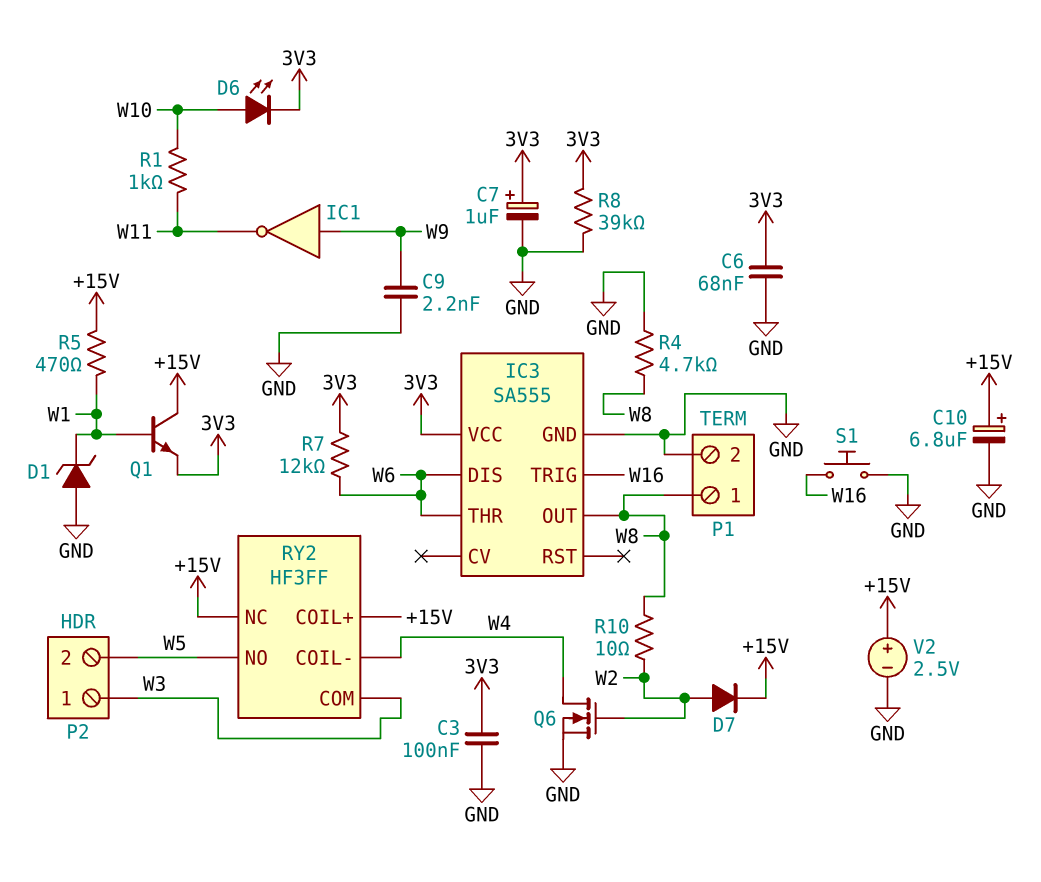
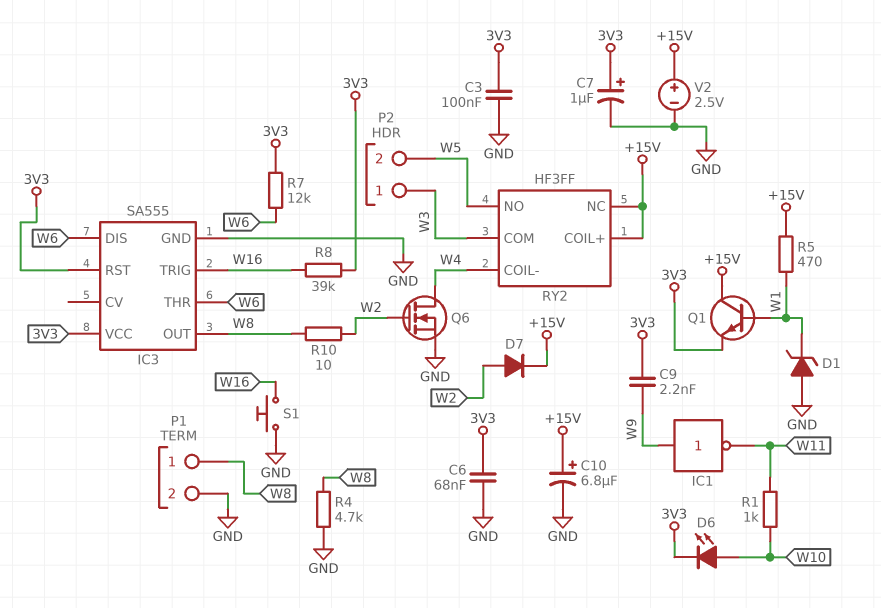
C9: 2.2nF (GND, W9) -> 2.2nF (3V3, W9)
IC3 pin RST: none -> 3V3
R8: 39k (3V3, GND) -> 39k (3V3, W16)

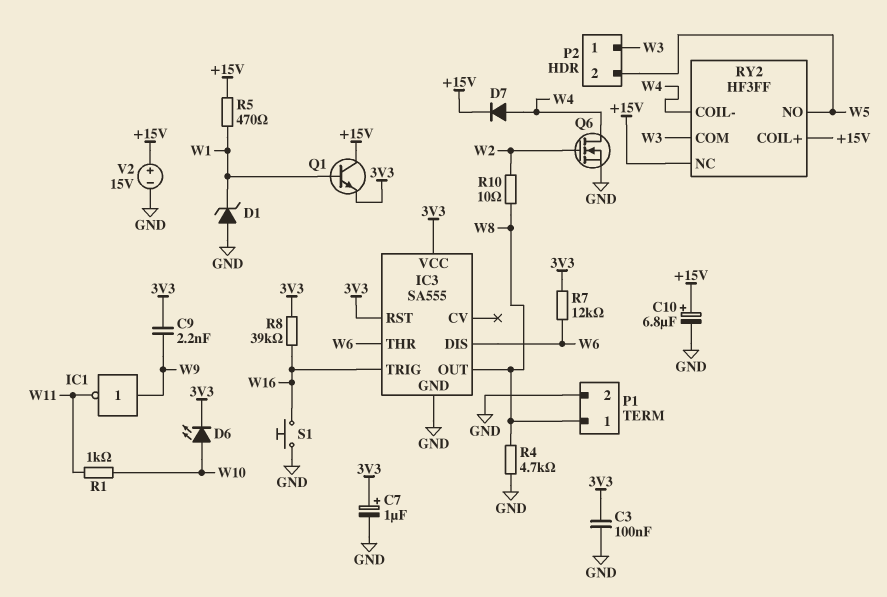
C6: 68nF (3V3, GND) -> none
D7: diode (A W2, K +15V) -> diode (A W4, K +15V)
V2: 2.5V (plus +15V, minus GND) -> 15V (plus +15V, minus GND)

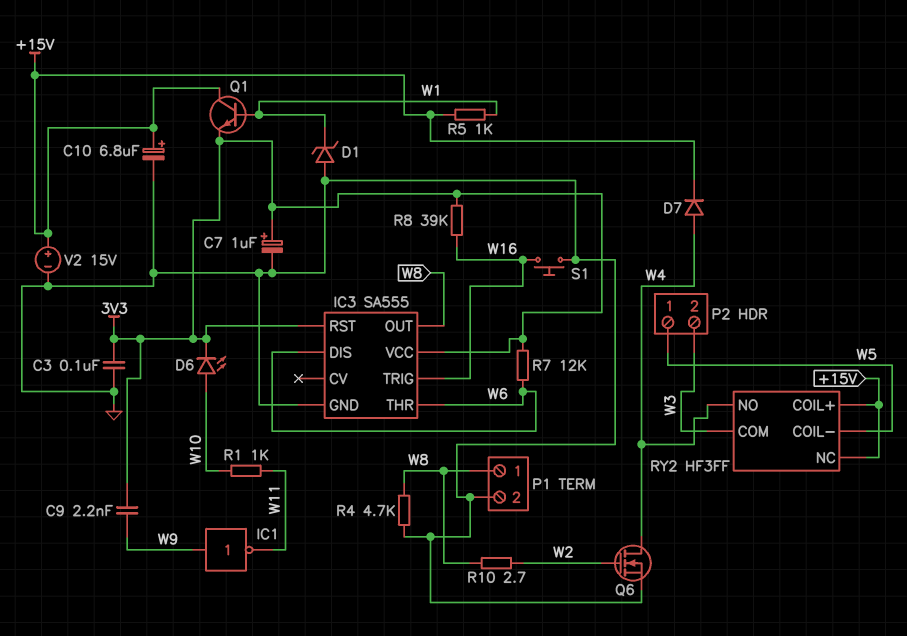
P2 pin 1: W3 -> W5
P2 pin 2: W5 -> W3
R5: 470 (+15V, W1) -> 1k (+15V, W1)
R10: 10 (W2, W8) -> 2.7 (W2, W8)
RY2 pin COIL-: W4 -> W5
RY2 pin NO: W5 -> W4

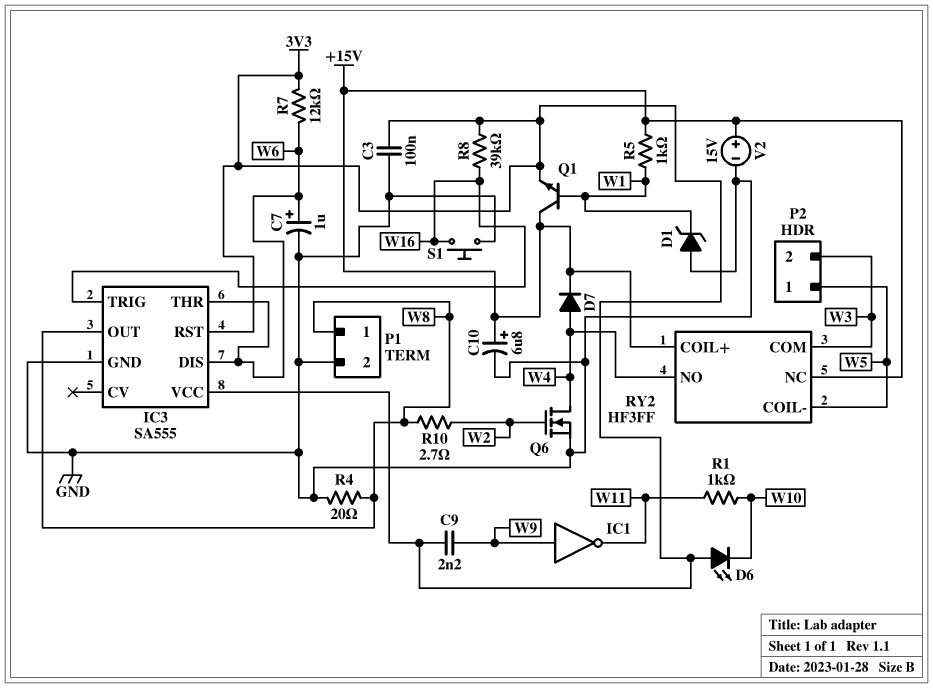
C7: 1uF (plus 3V3, minus GND) -> 1uF (plus W6, minus GND)
D6: LED (A W10, K 3V3) -> LED (A 3V3, K W10)
R4: 4.7k (GND, W8) -> 20 (GND, W8)

